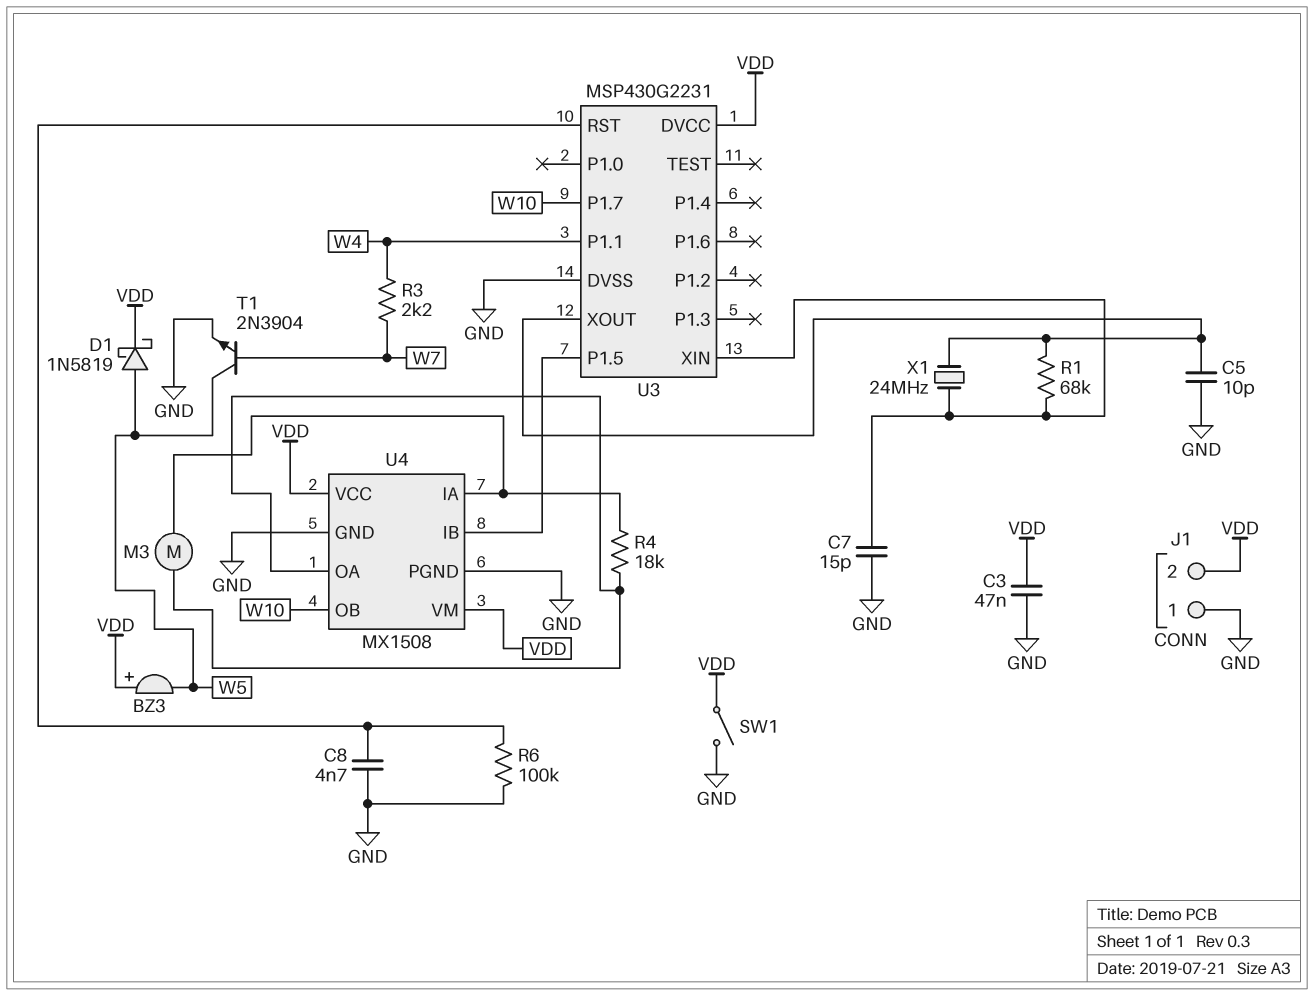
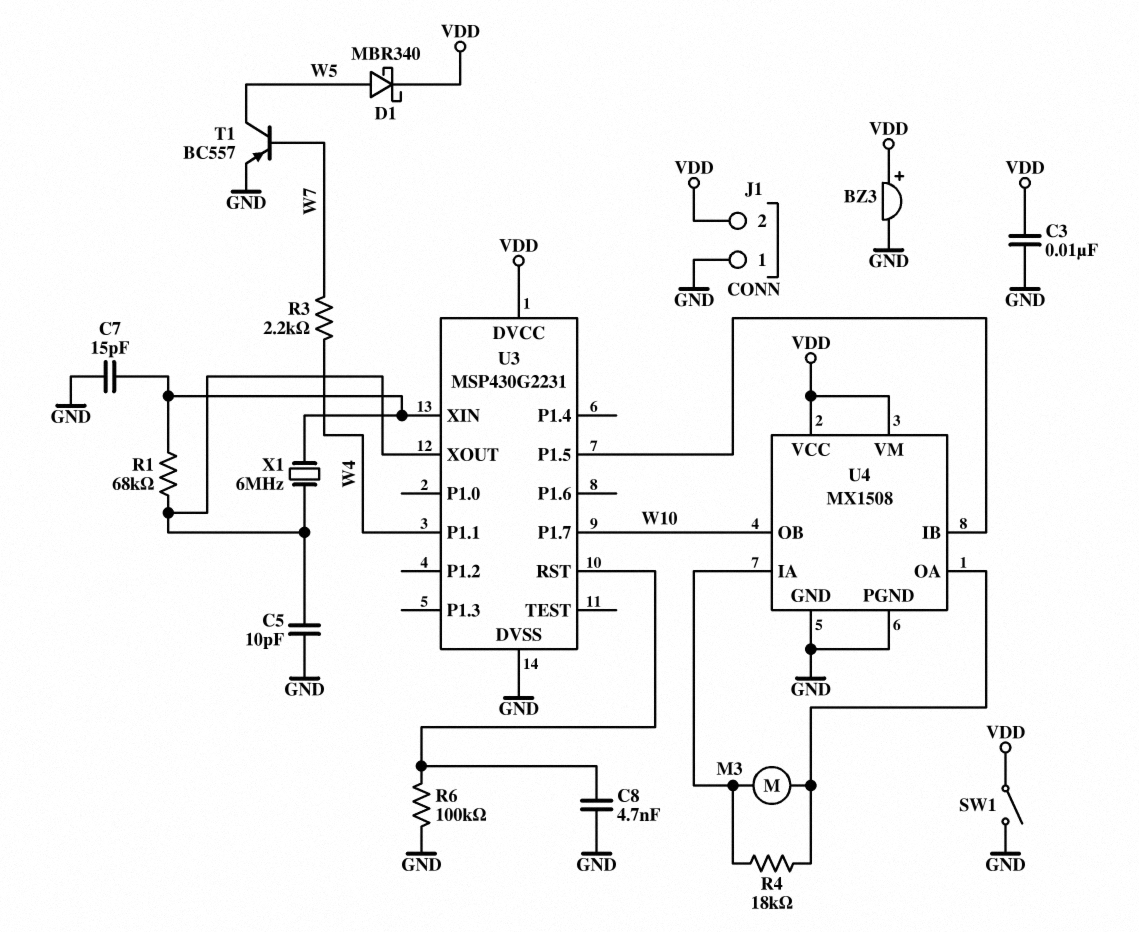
BZ3: buzzer (plus VDD, minus W5) -> buzzer (plus VDD, minus GND)
C3: 47nF (GND, VDD) -> 10nF (GND, VDD)
D1: schottky 1N5819 (A W5, K VDD) -> schottky MBR340 (A W5, K VDD)
T1: NPN 2N3904 (B W7, C W5, E GND) -> PNP BC557 (B W7, C W5, E GND)
X1: 24MHz (U3/XIN, U3/XOUT) -> 6MHz (U3/XIN, U3/XOUT)

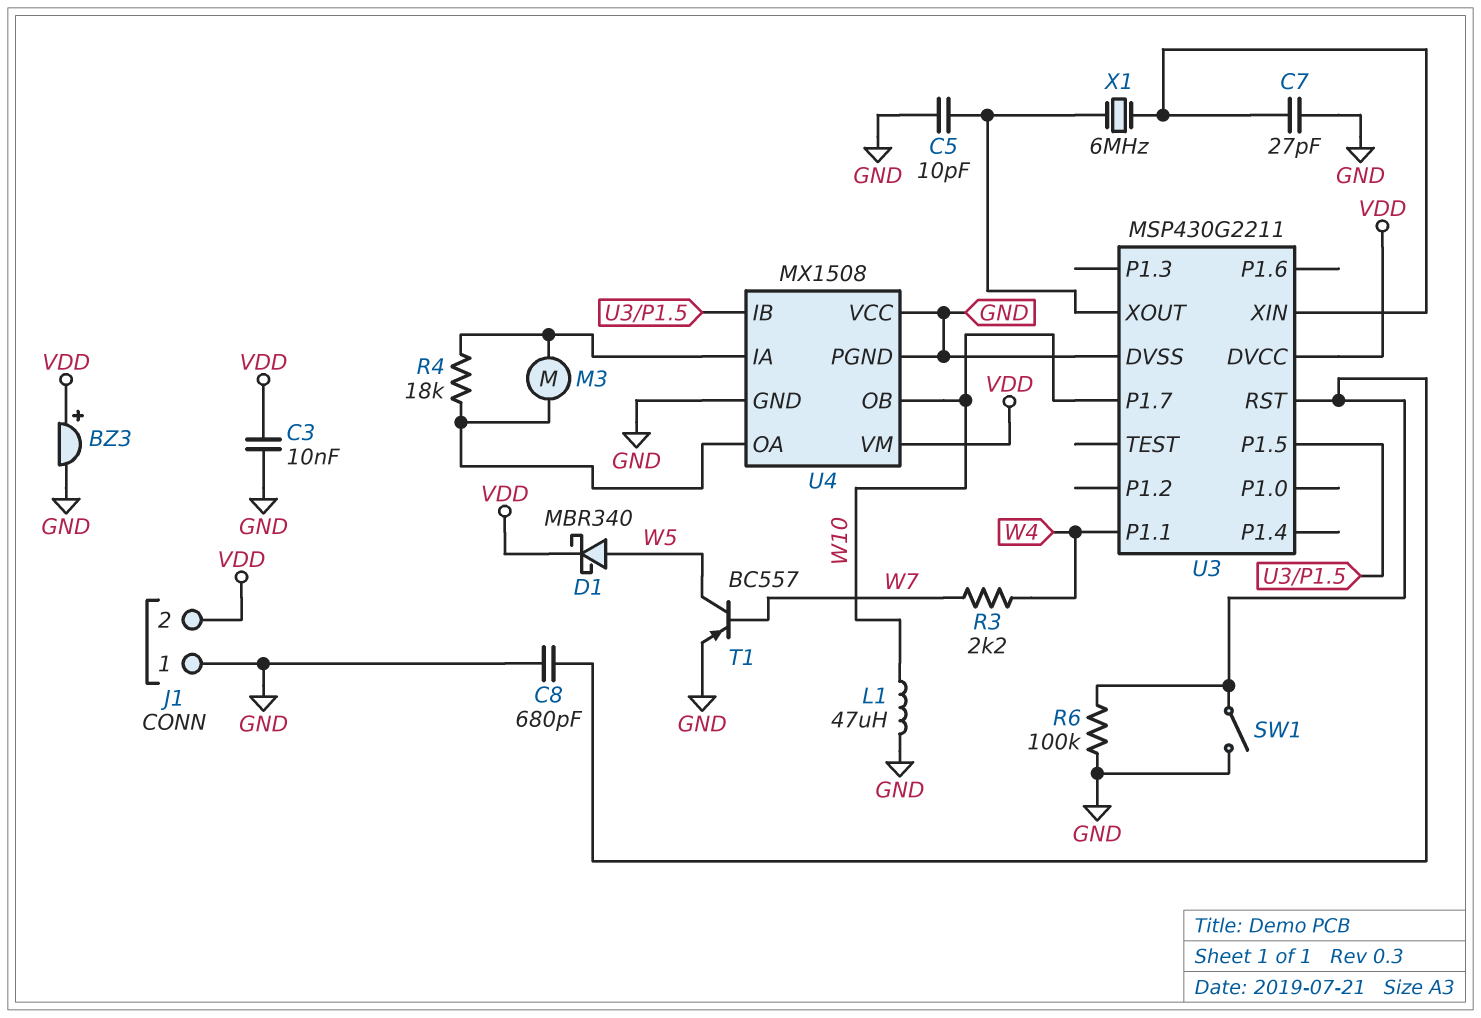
C7: 15pF (GND, U3/XIN) -> 27pF (GND, U3/XIN)
C8: 4.7nF (GND, U3/RST) -> 680pF (GND, U3/RST)
L1: none -> 47uH (GND, W10)
R1: 68k (U3/XIN, U3/XOUT) -> none
SW1: switch (GND, VDD) -> switch (GND, U3/RST)
U3: MSP430G2231 -> MSP430G2211
U4 pin VCC: VDD -> GND

